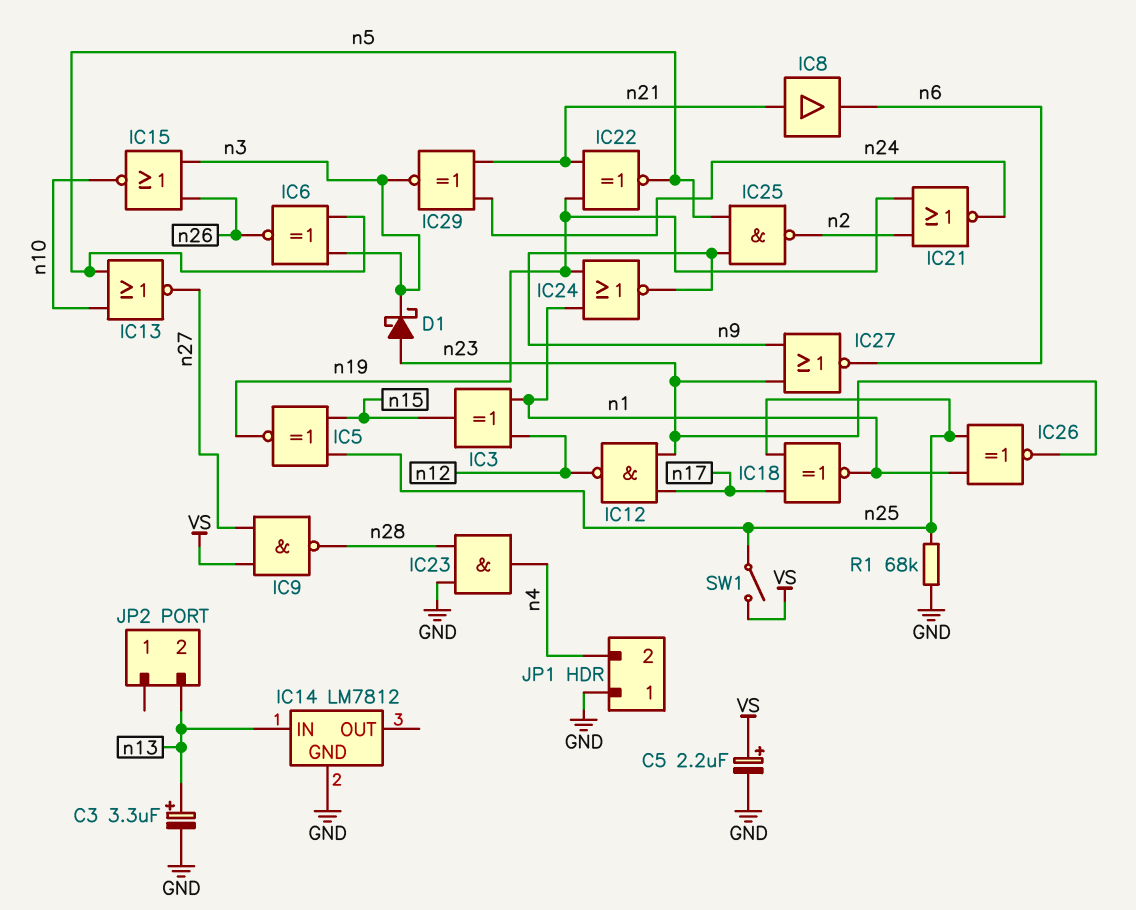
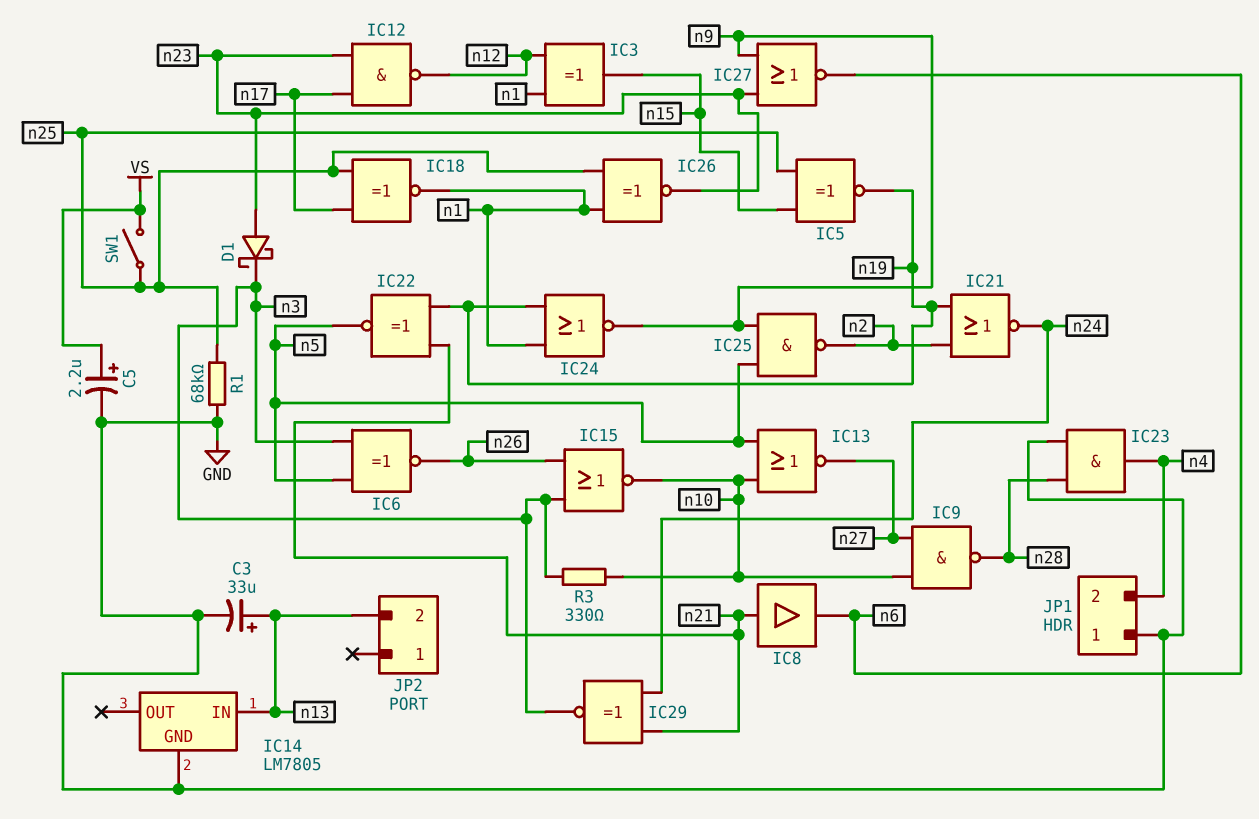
C3: 3.3uF (plus n13, minus GND) -> 33uF (plus n13, minus GND)
IC9: NAND (in VS, in n27, out n28) -> NAND (in n10, in n27, out n28)
IC14: LM7812 -> LM7805
R3: none -> 330 (n3, n10)

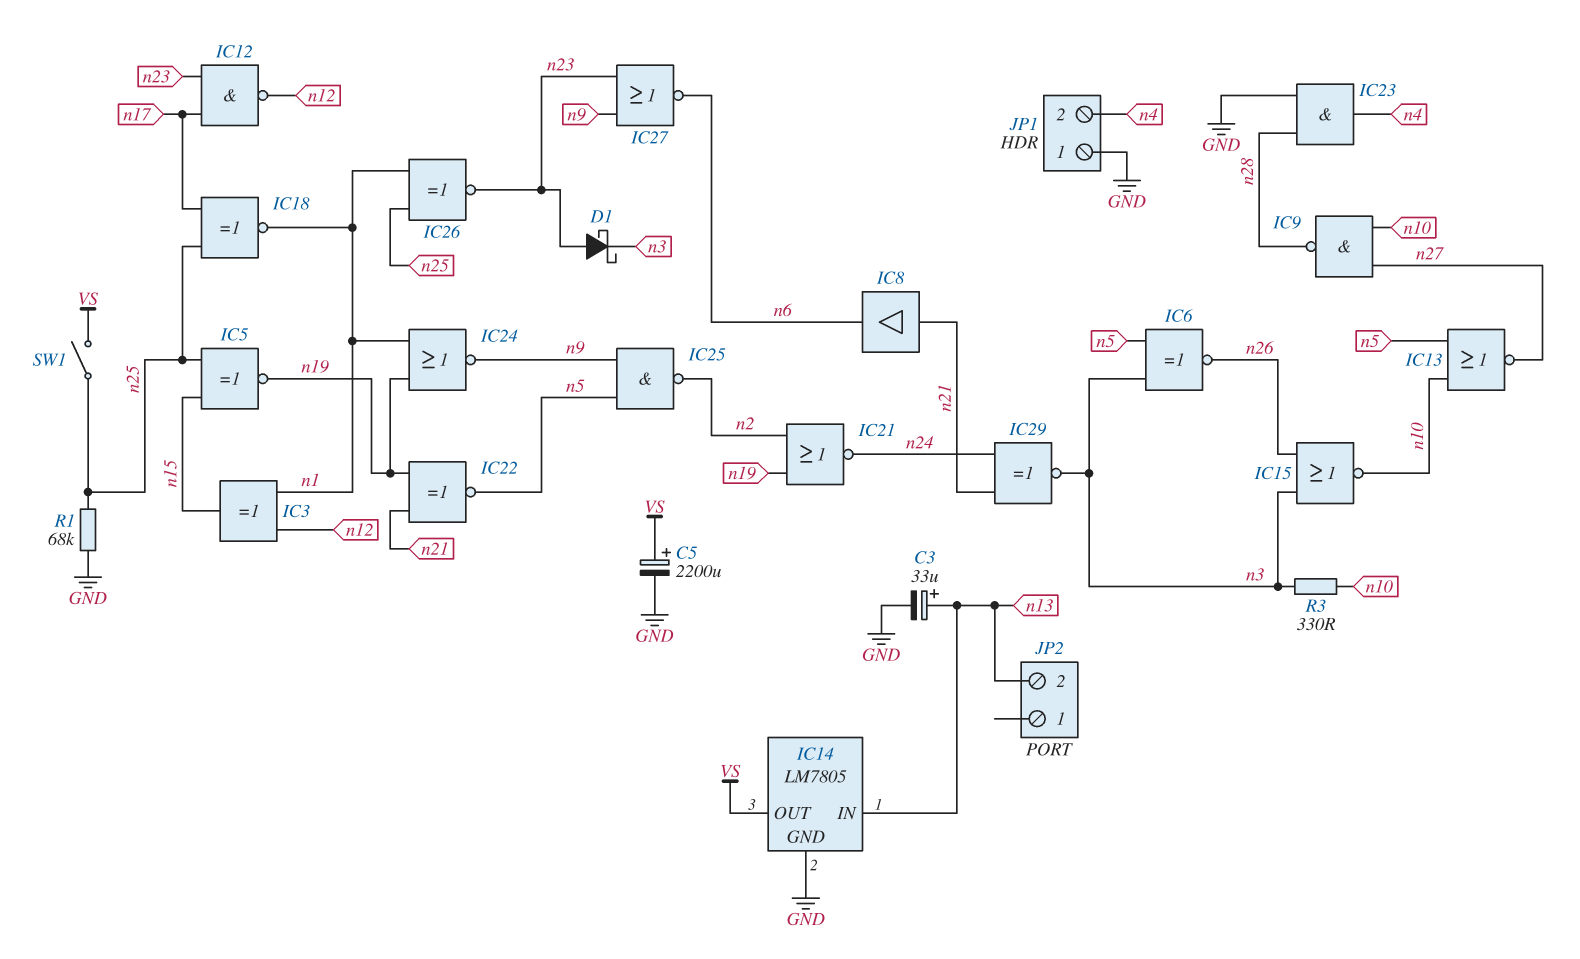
C5: 2.2uF (plus VS, minus GND) -> 2200uF (plus VS, minus GND)
IC14 pin OUT: none -> VS

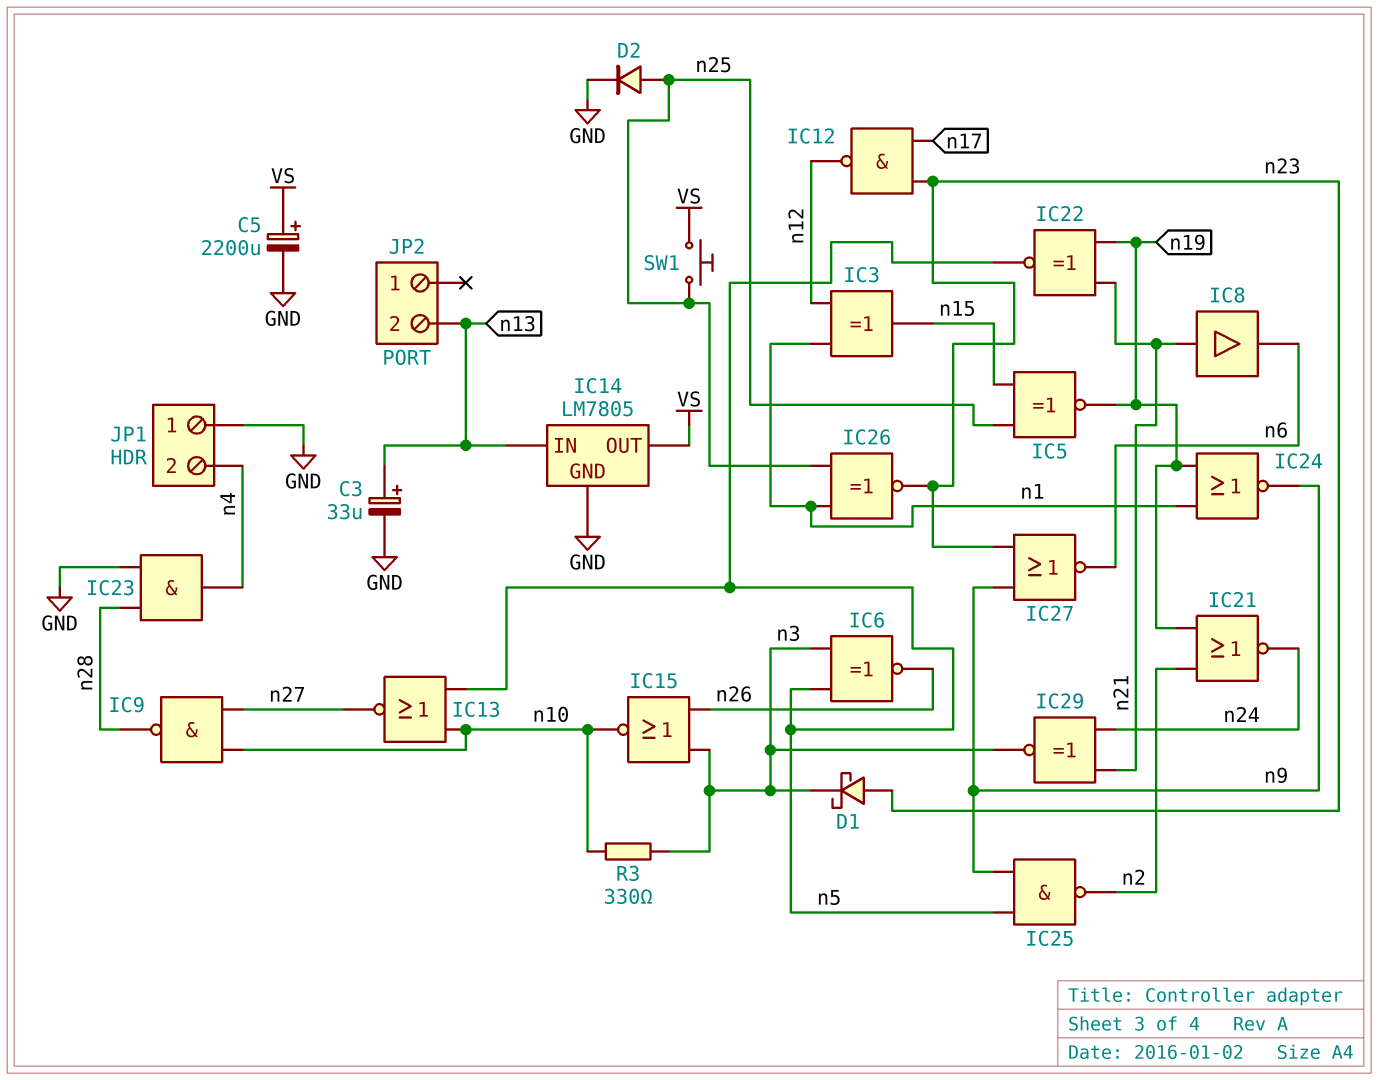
D2: none -> diode (A n25, K GND)
IC18: XNOR (in n17, in n25, out n1) -> none
R1: 68k (GND, n25) -> none
SW1: switch (VS, n25) -> button (VS, n25)

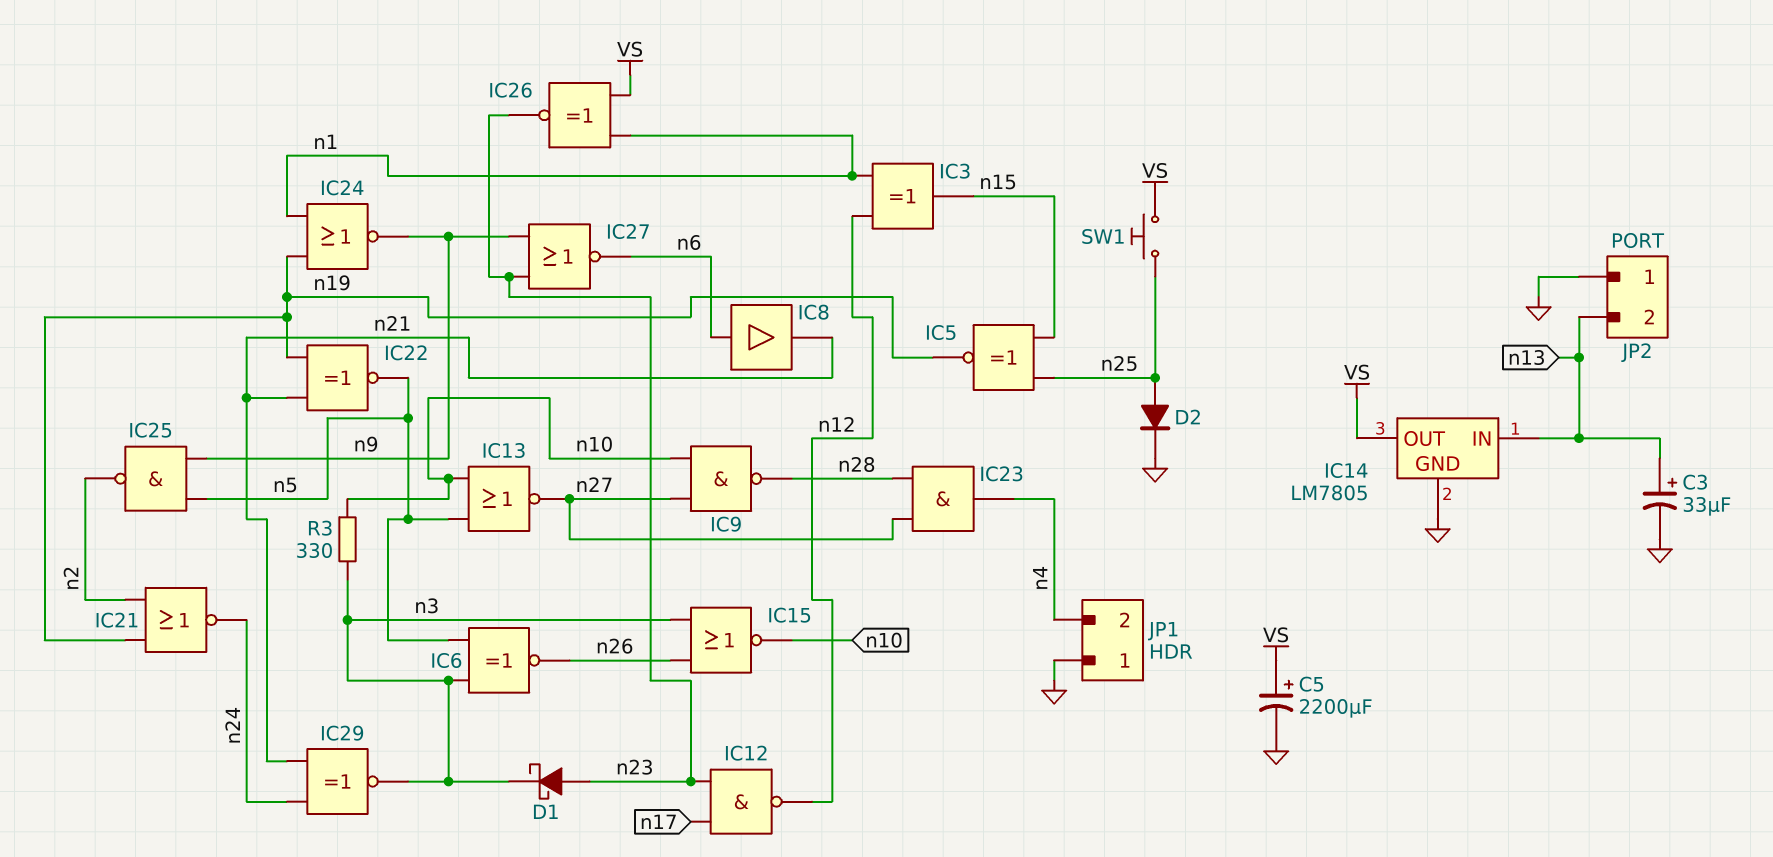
IC8: buffer (in n21, out n6) -> buffer (in n6, out n21)
IC23: AND (in GND, in n28, out n4) -> AND (in n27, in n28, out n4)
IC26: XNOR (in n1, in n25, out n23) -> XNOR (in VS, in n1, out n23)
JP2 pin 1: none -> GND

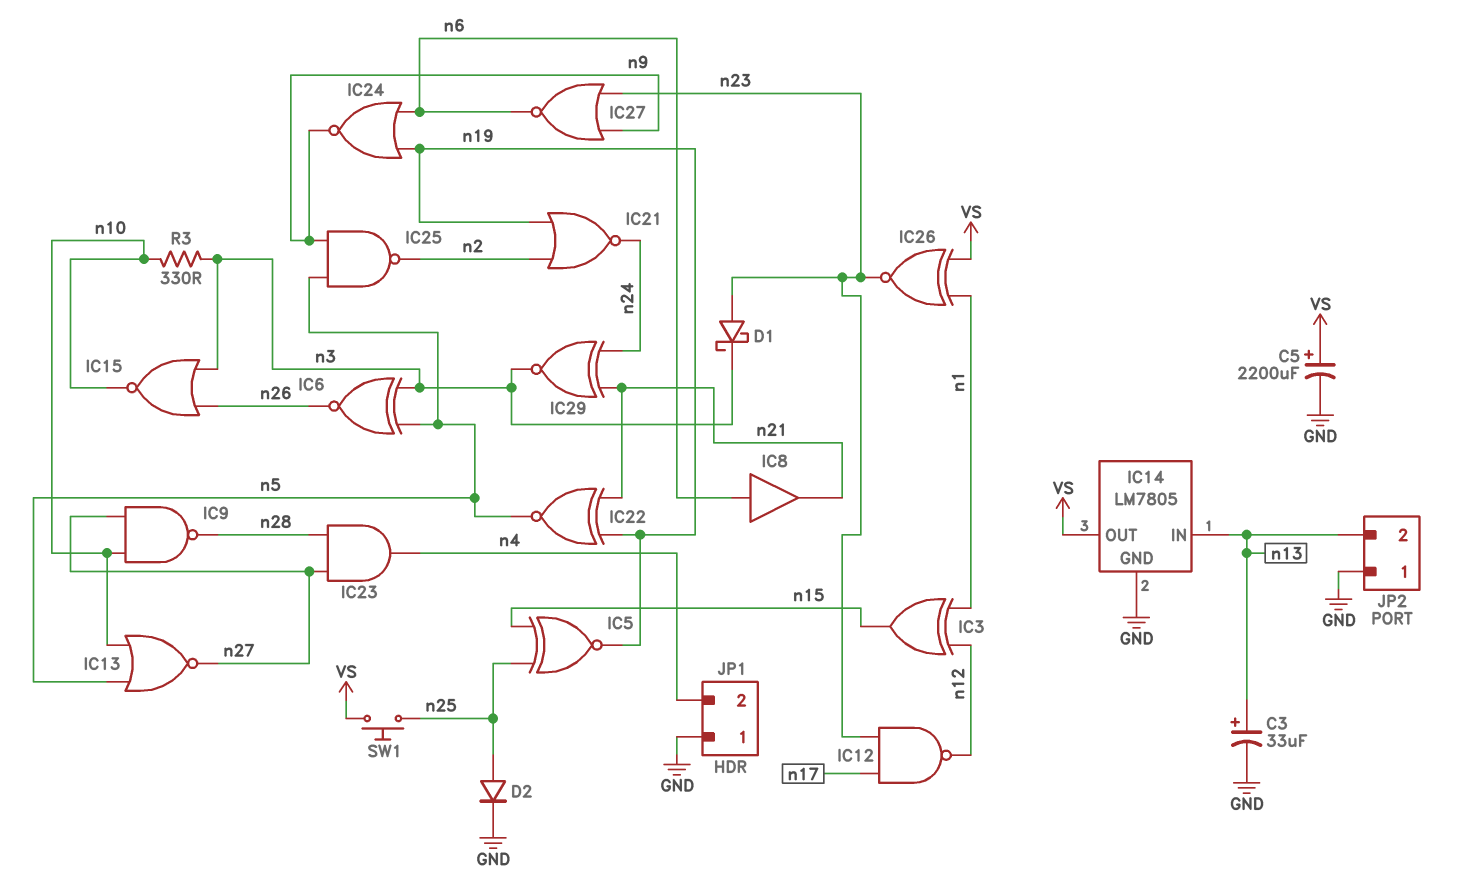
IC24: NOR (in n1, in n19, out n9) -> NOR (in n6, in n19, out n9)

